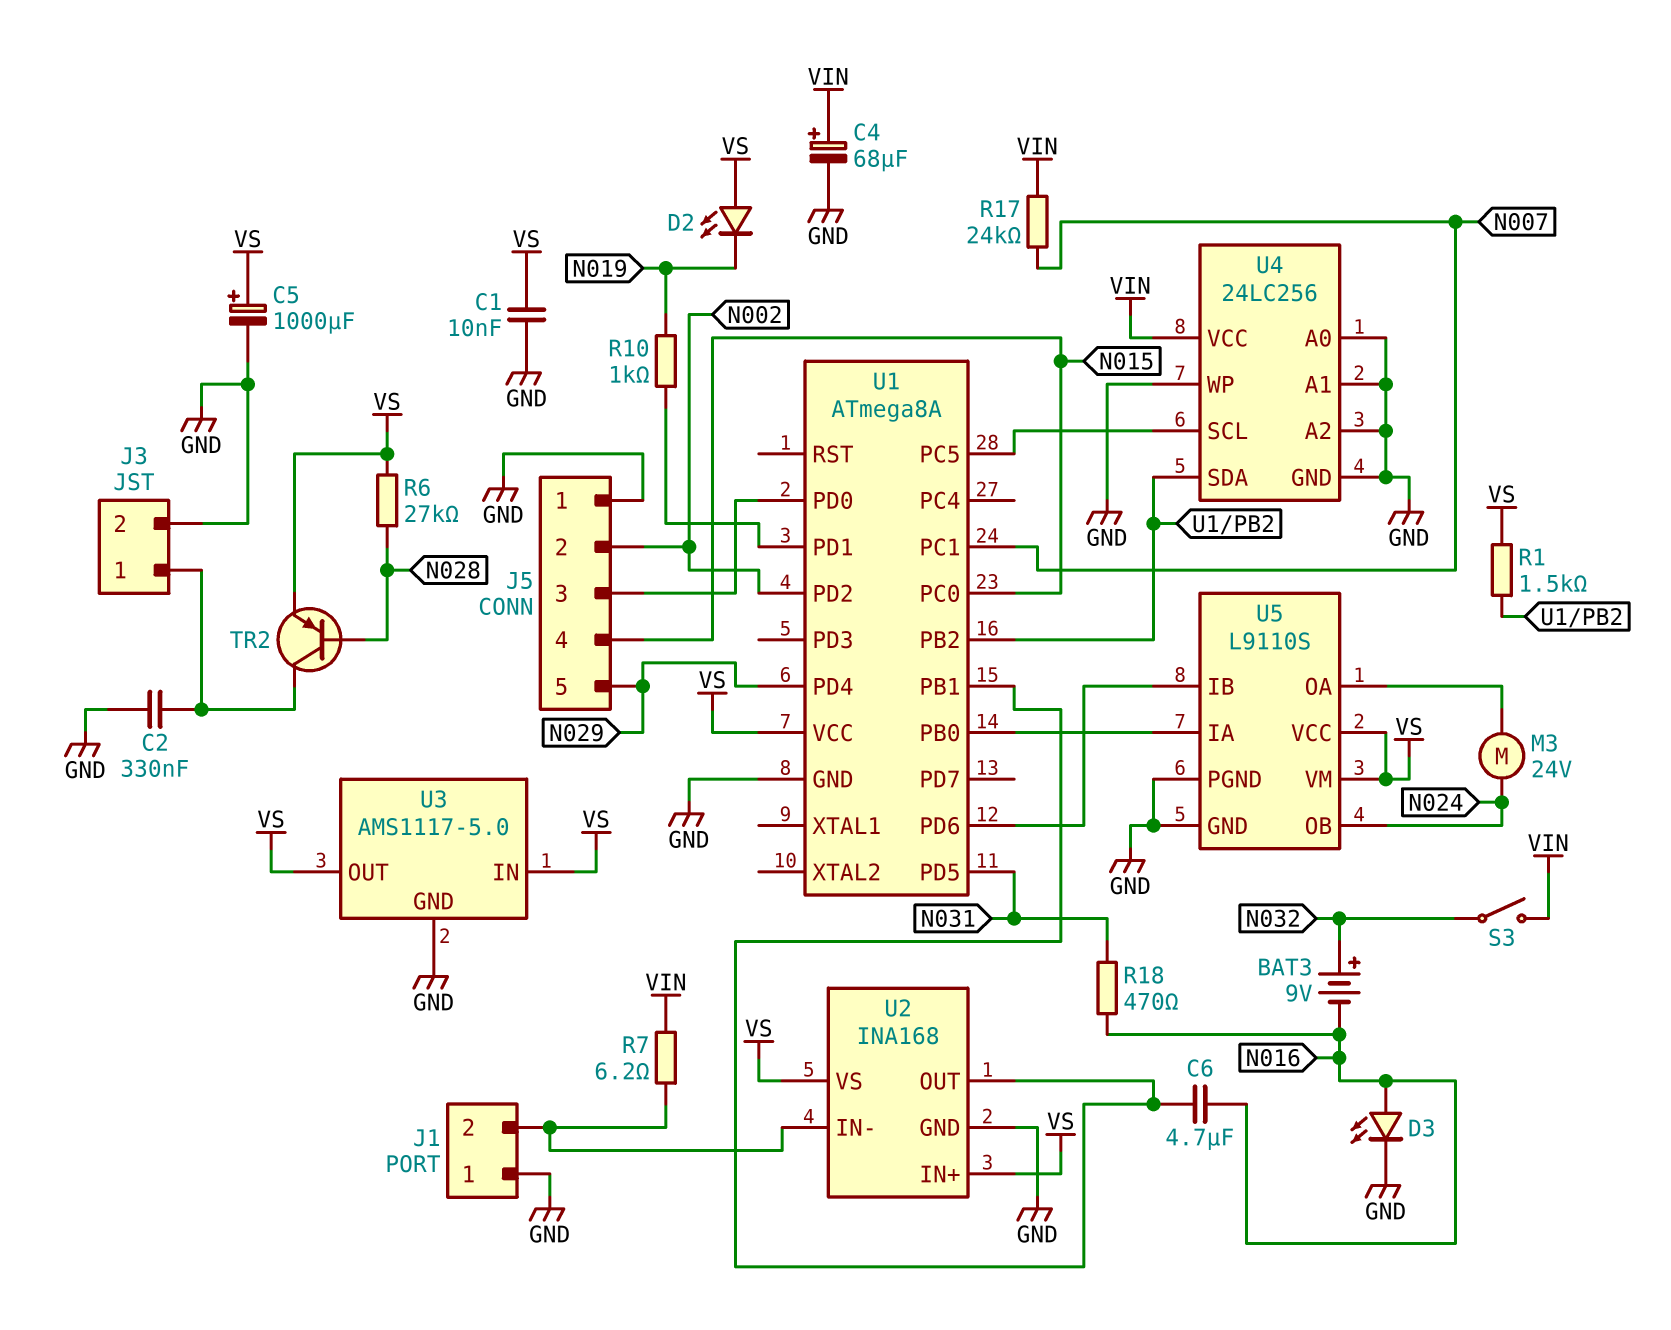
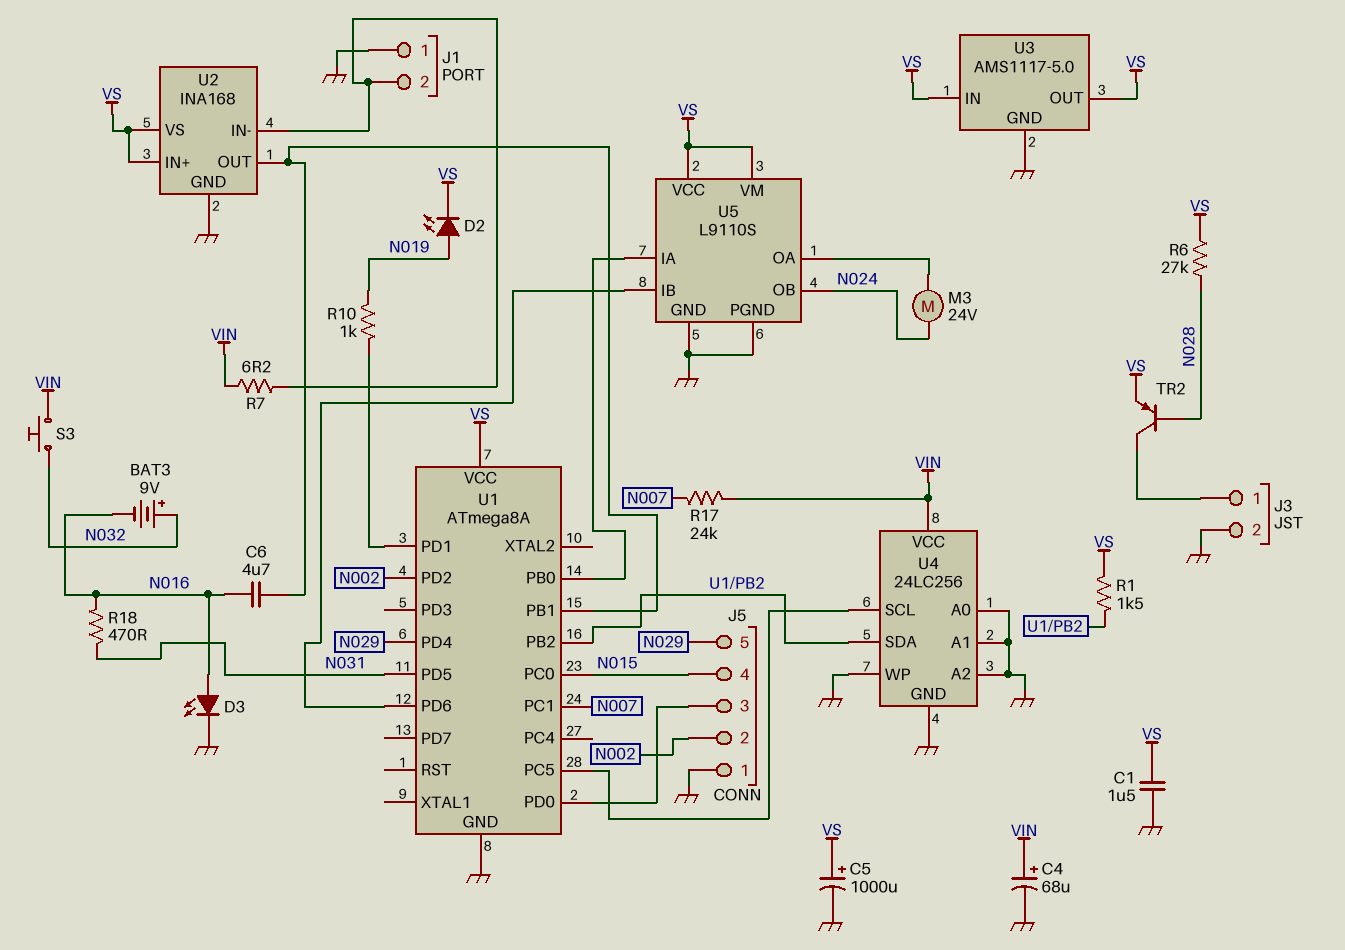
C1: 10nF (GND, VS) -> 1.5uF (GND, VS)
C2: 330nF (GND, J3/1) -> none
D2: LED (A VS, K N019) -> LED (A N019, K VS)
S3: switch (N032, VIN) -> button (N032, VIN)

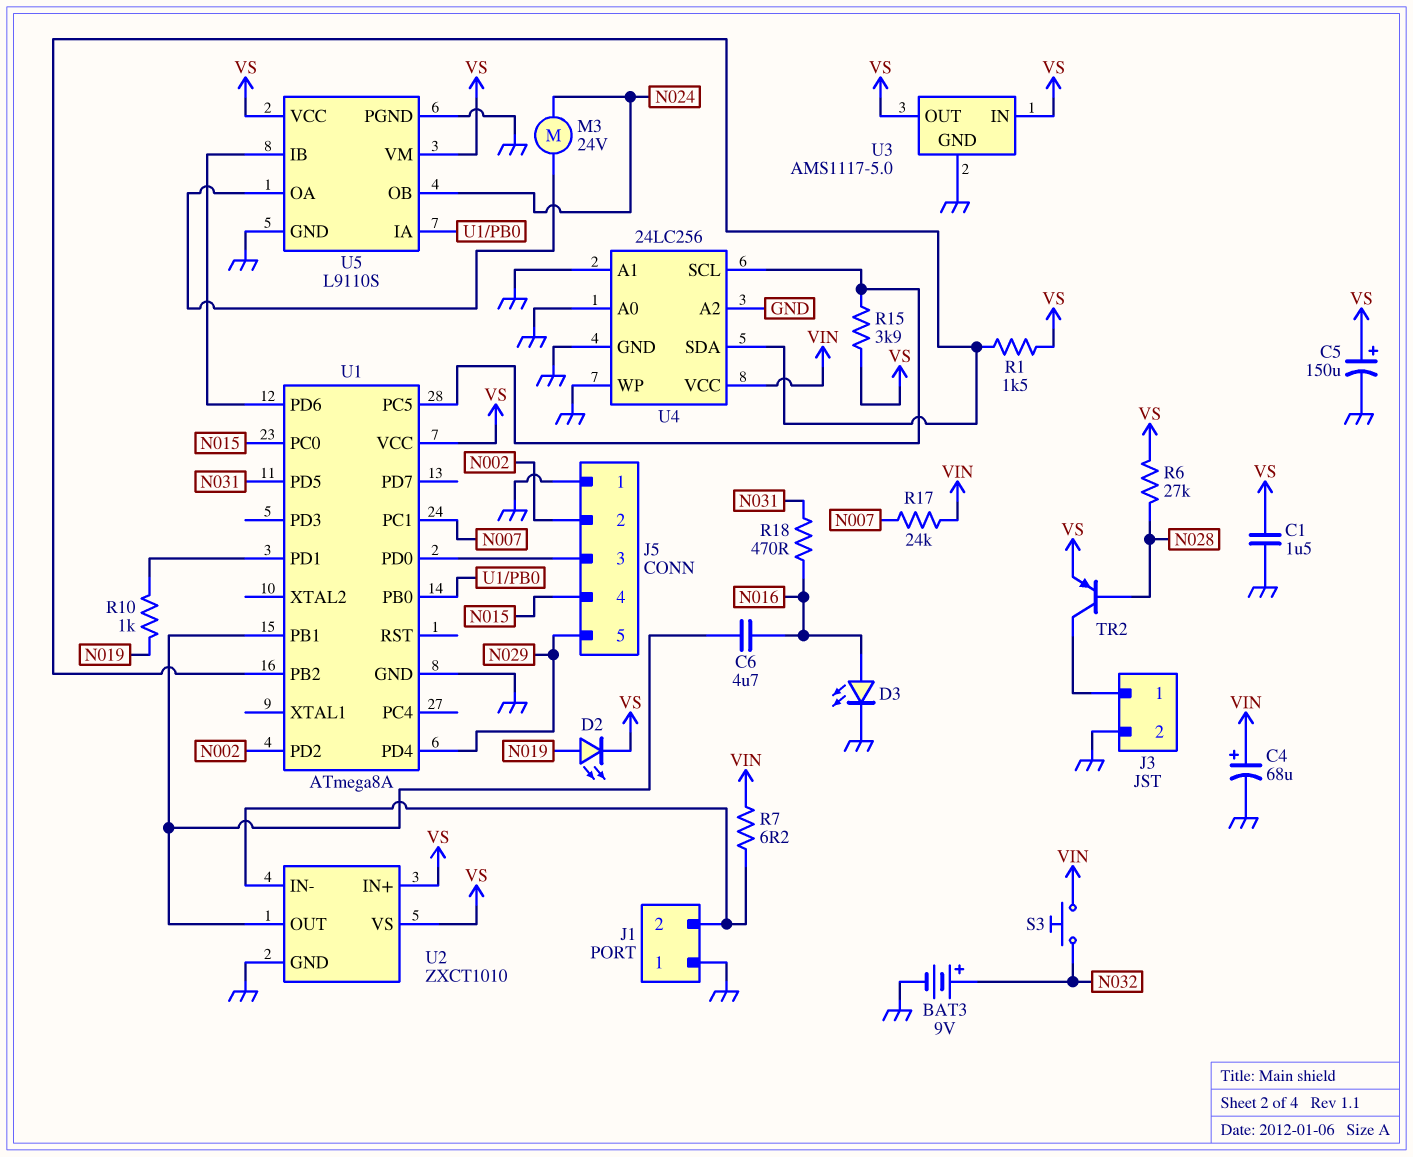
BAT3: 9V (plus N032, minus N016) -> 9V (plus N032, minus GND)
C5: 1000uF (plus VS, minus GND) -> 150uF (plus VS, minus GND)
R15: none -> 3.9k (U1/PC5, VS)
U2: INA168 -> ZXCT1010

